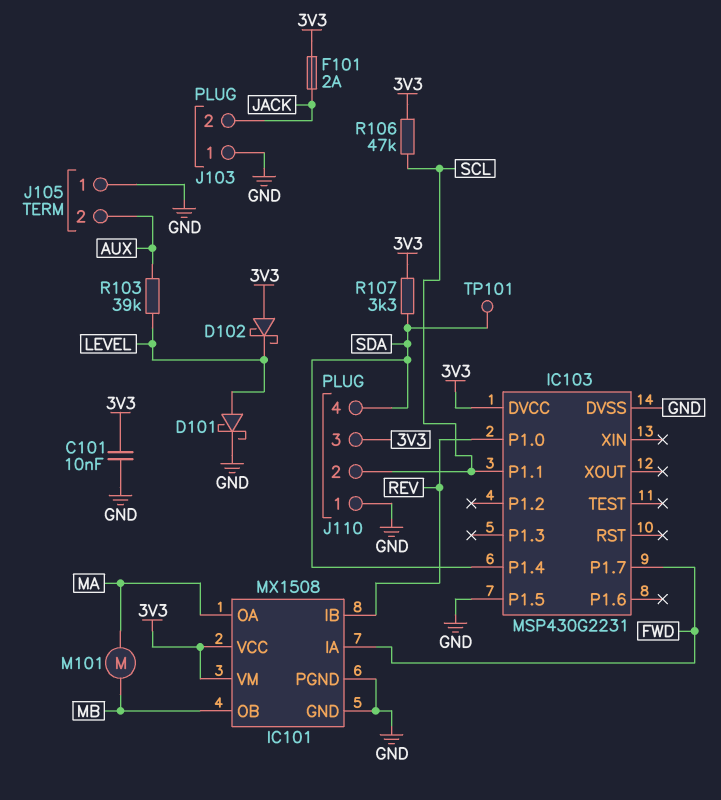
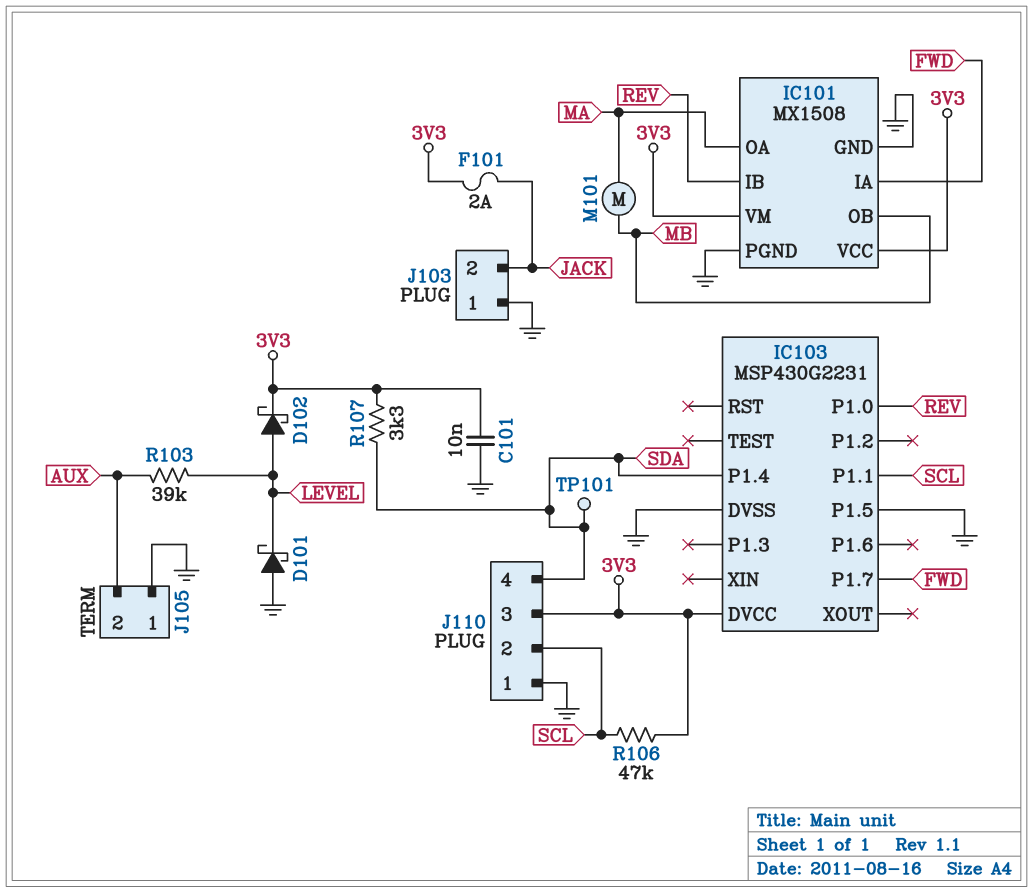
D101: schottky (A LEVEL, K GND) -> schottky (A GND, K LEVEL)
D102: schottky (A 3V3, K LEVEL) -> schottky (A LEVEL, K 3V3)

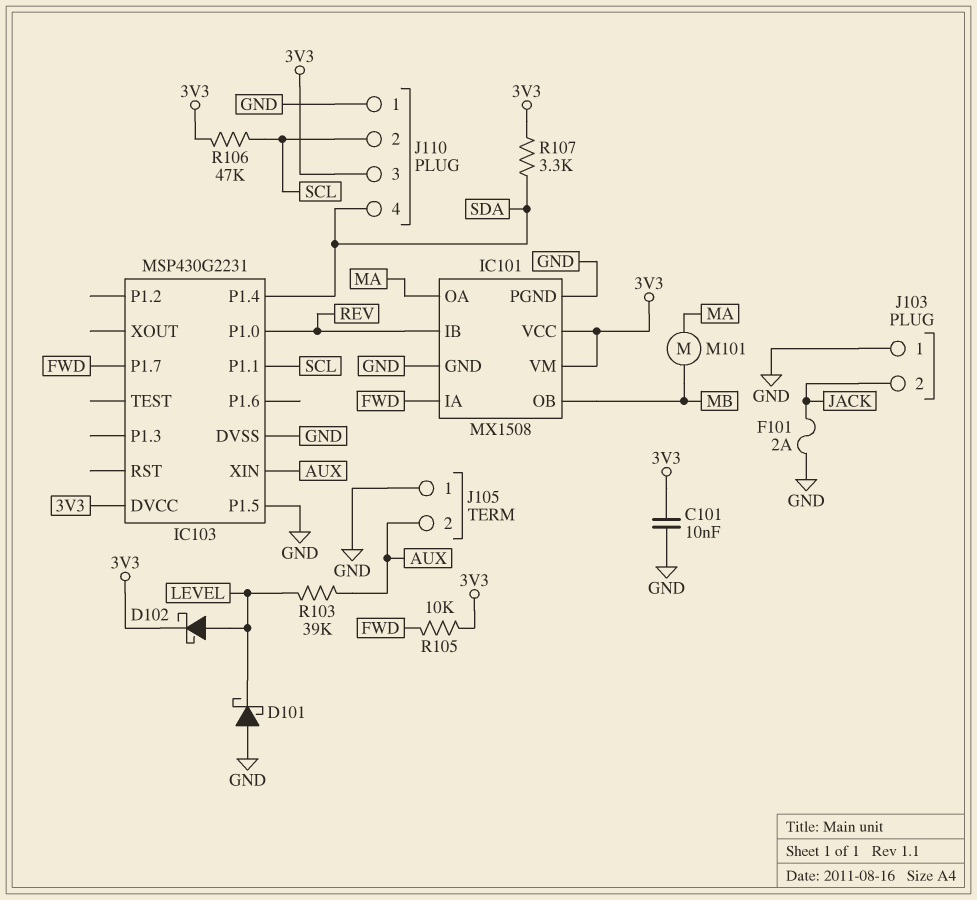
F101: 2A (3V3, JACK) -> 2A (GND, JACK)
IC103 pin XIN: none -> AUX
R105: none -> 10k (3V3, FWD)
TP101: test point (SDA) -> none

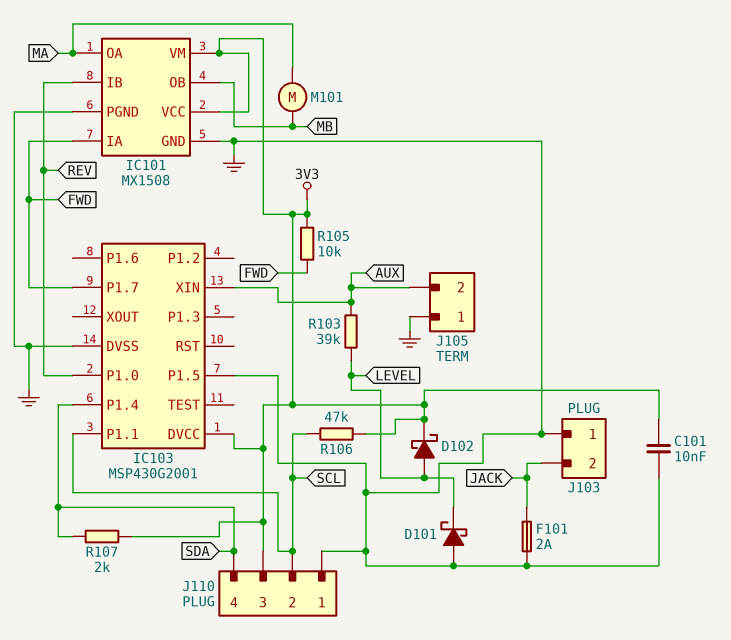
IC103: MSP430G2231 -> MSP430G2001
R107: 3.3k (3V3, SDA) -> 2k (3V3, SDA)

